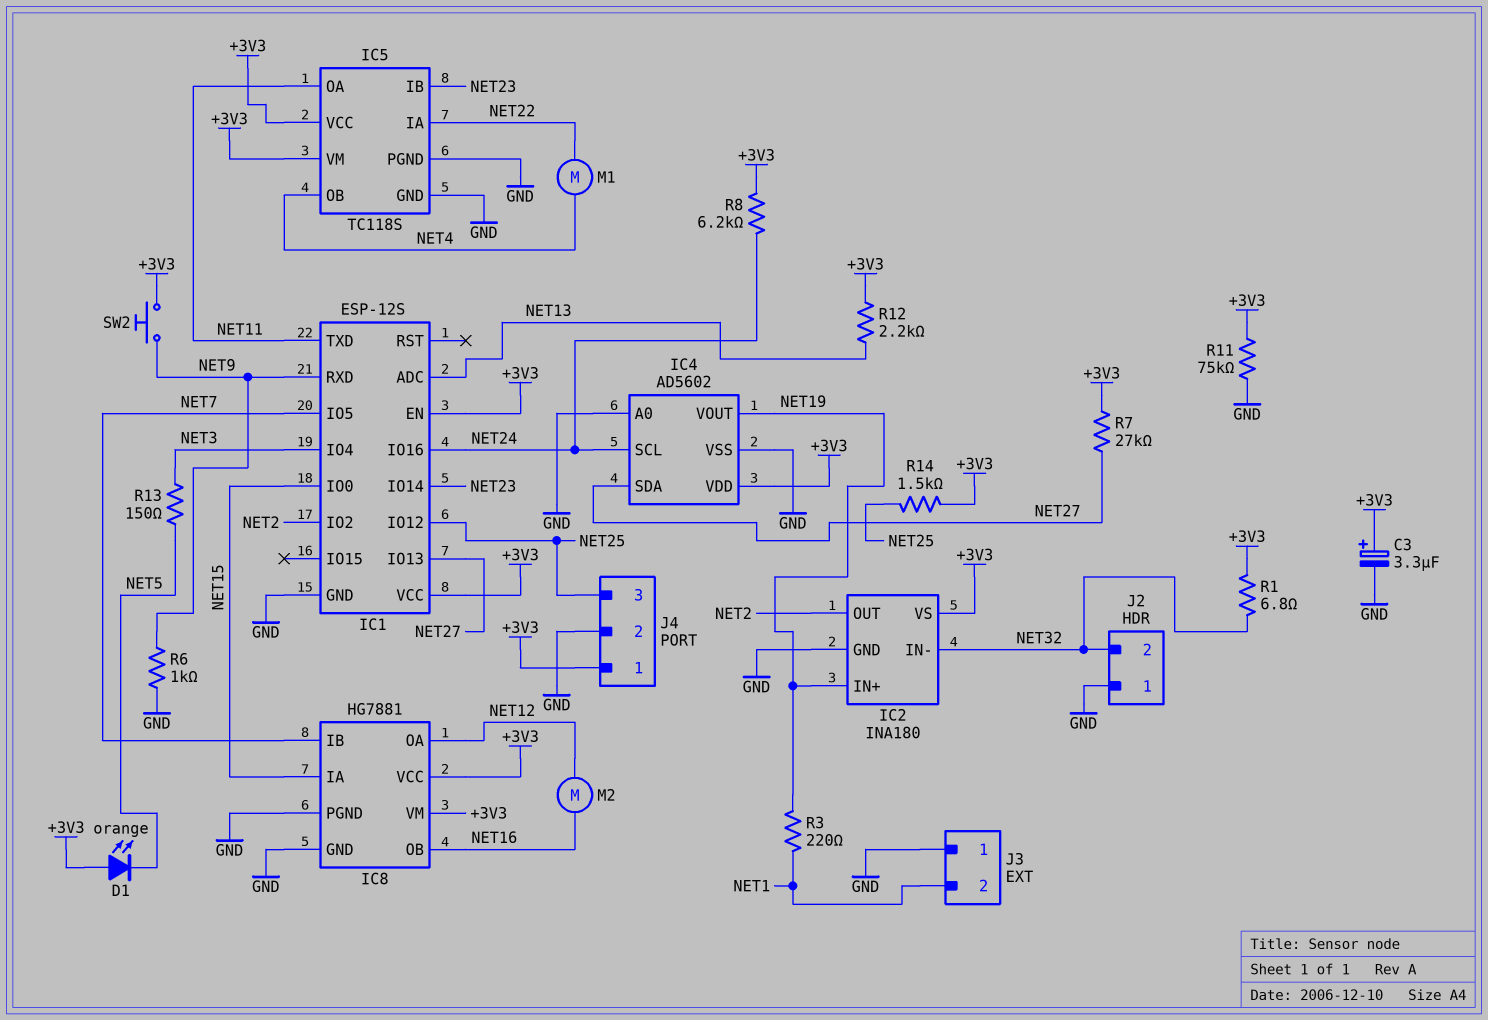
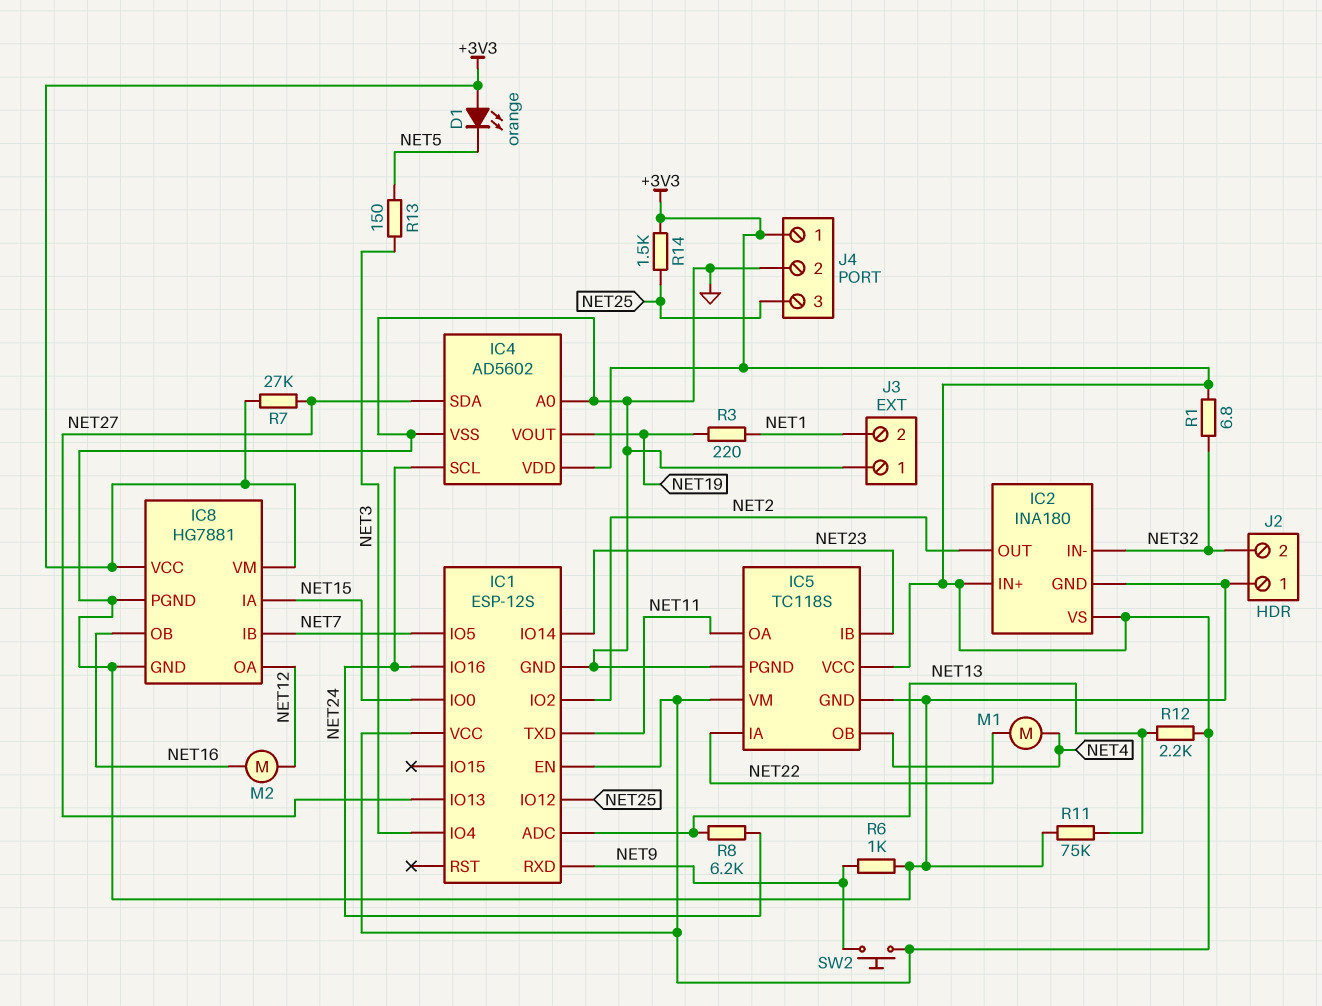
C3: 3.3uF (plus +3V3, minus GND) -> none
IC2 pin IN+: NET19 -> +3V3
R8: 6.2k (+3V3, NET24) -> 6.2k (NET13, NET24)
R11: 75k (+3V3, GND) -> 75k (GND, NET13)

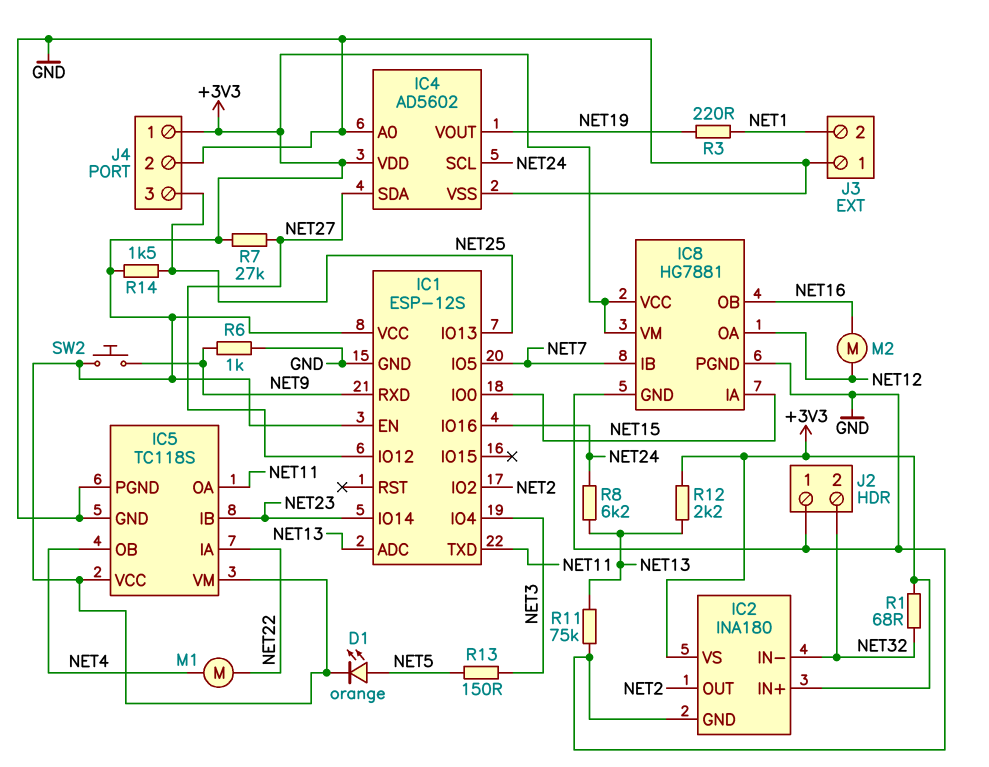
D1: LED orange (A +3V3, K NET5) -> LED orange (A NET5, K +3V3)
IC1 pin IO12: NET25 -> NET27
IC1 pin IO13: NET27 -> NET25
R1: 6.8 (+3V3, NET32) -> 68 (+3V3, NET32)

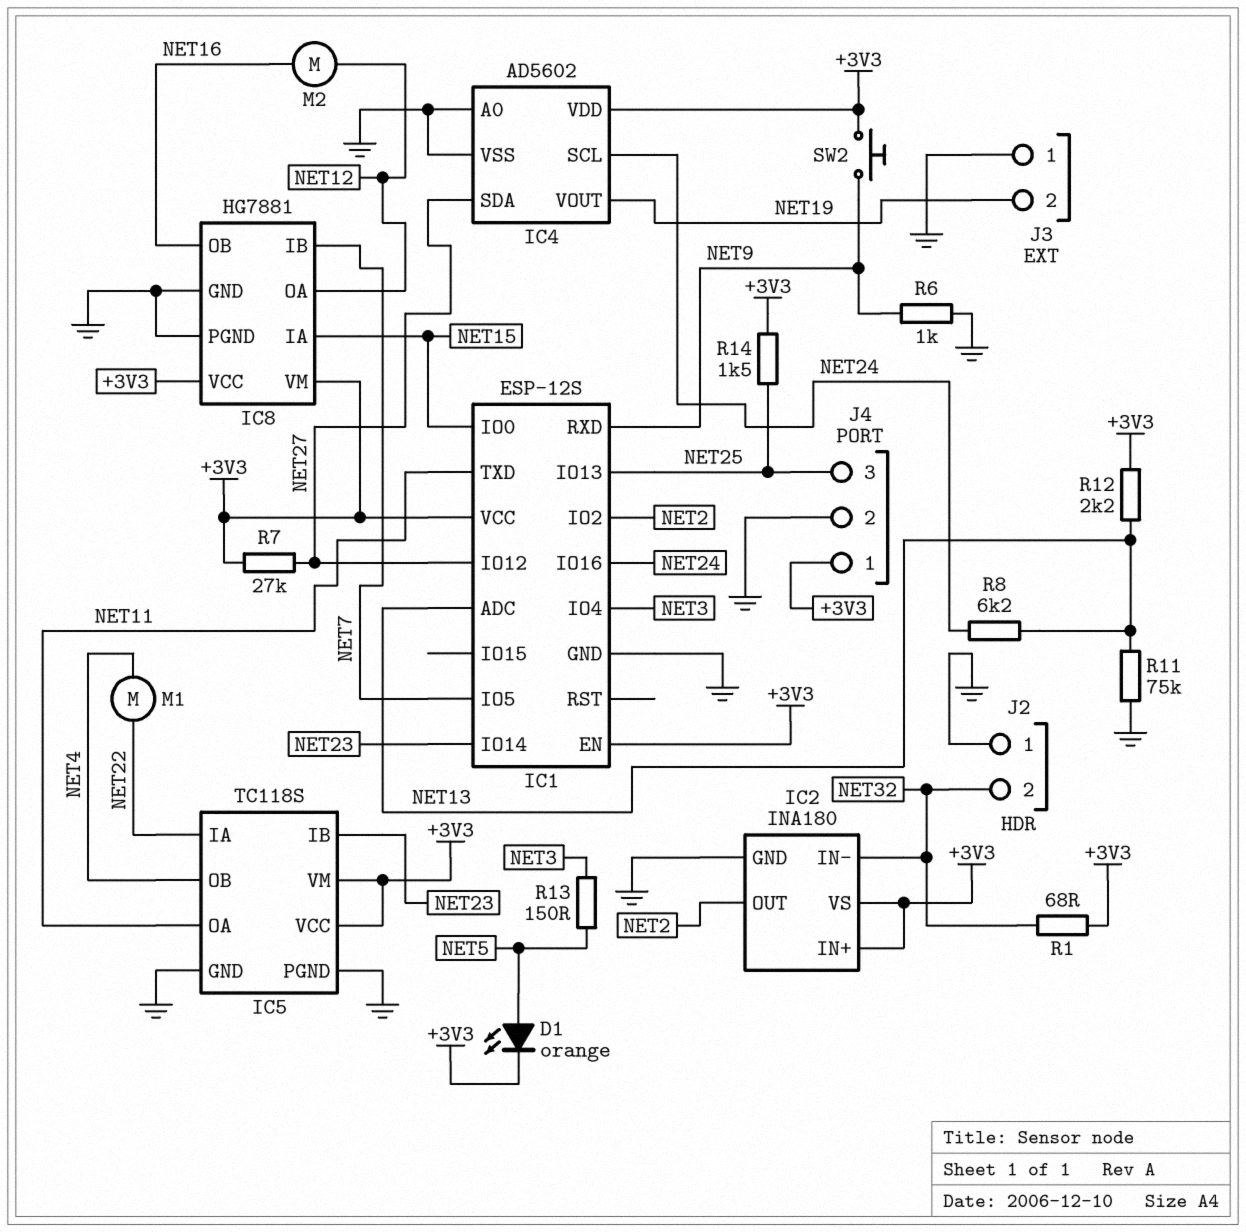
J3 pin 2: NET1 -> NET19
R3: 220 (NET1, NET19) -> none

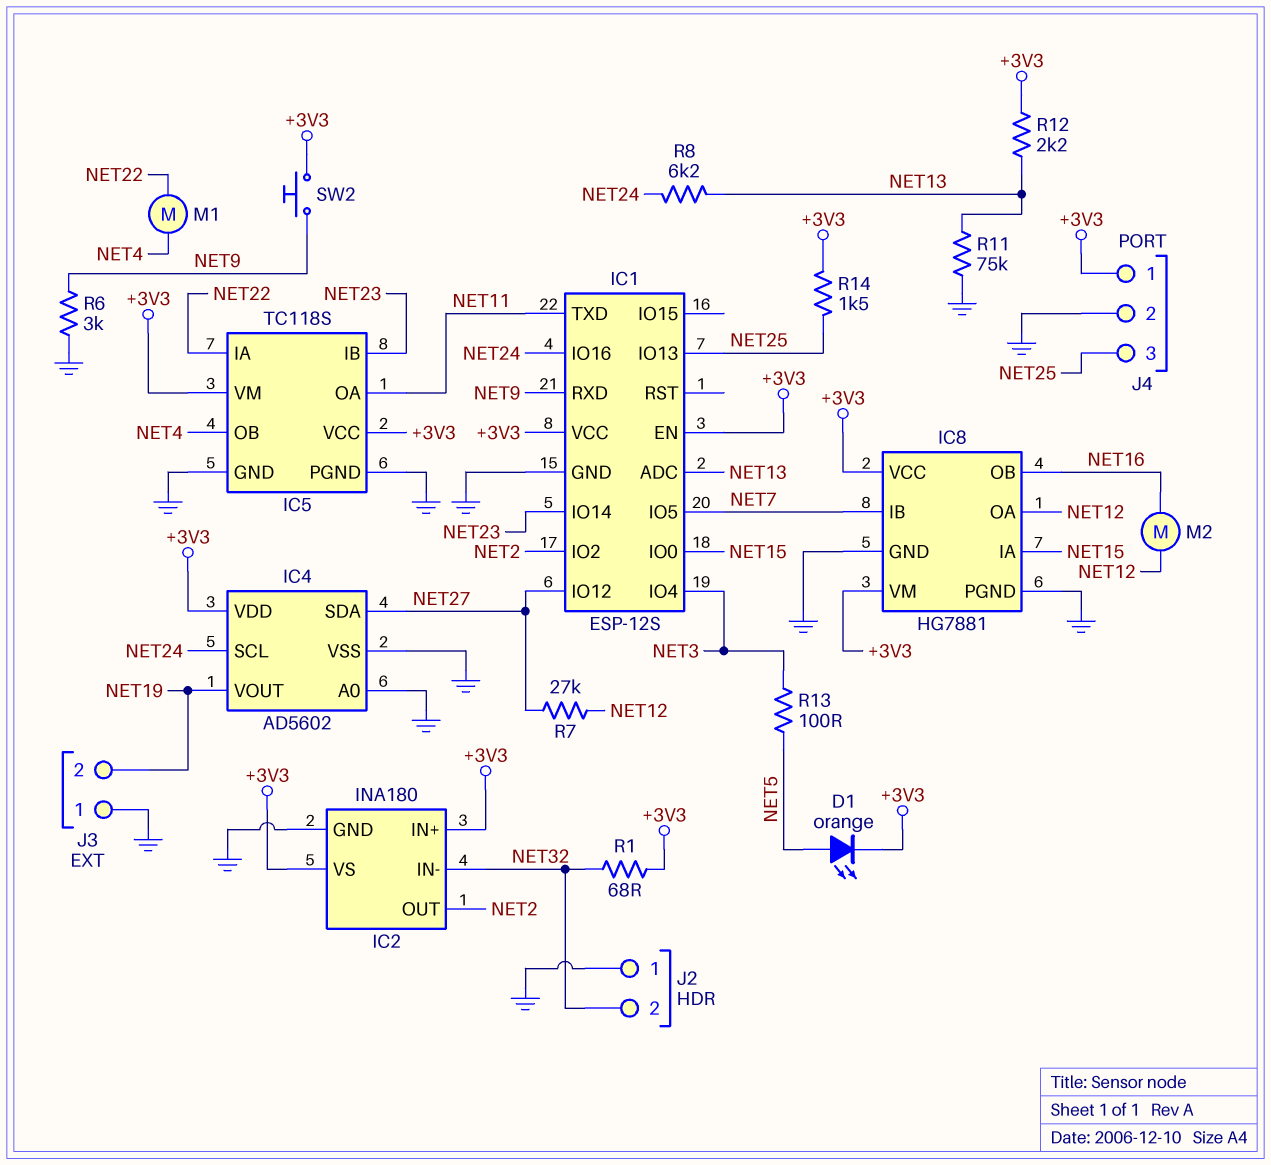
R6: 1k (GND, NET9) -> 3k (GND, NET9)
R7: 27k (+3V3, NET27) -> 27k (NET12, NET27)
R13: 150 (NET3, NET5) -> 100 (NET3, NET5)

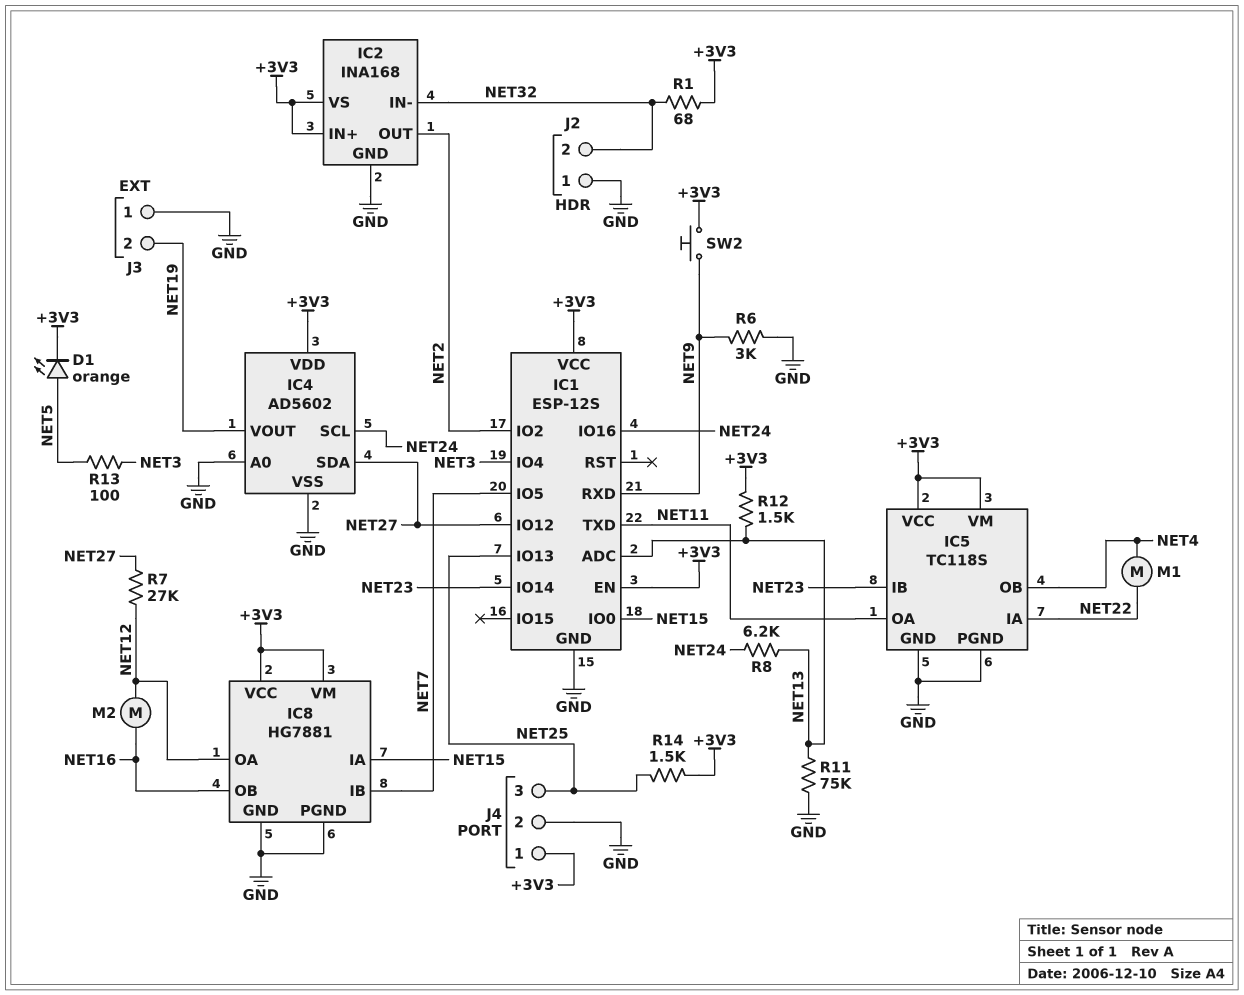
IC2: INA180 -> INA168
R12: 2.2k (+3V3, NET13) -> 1.5k (+3V3, NET13)

